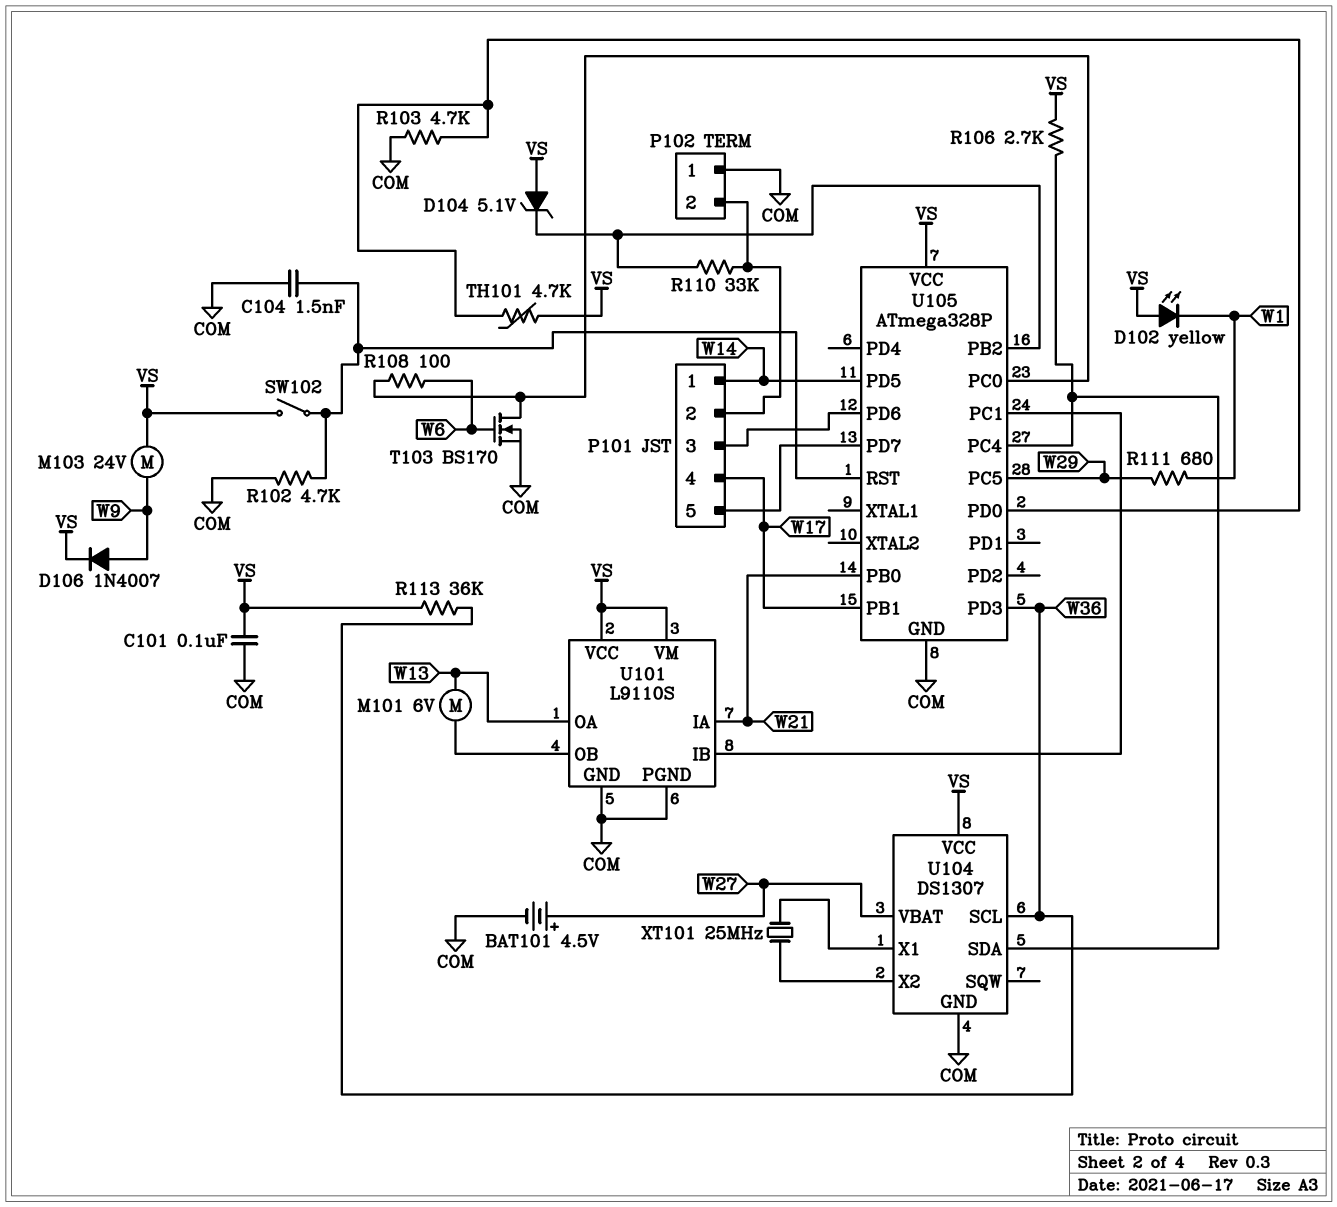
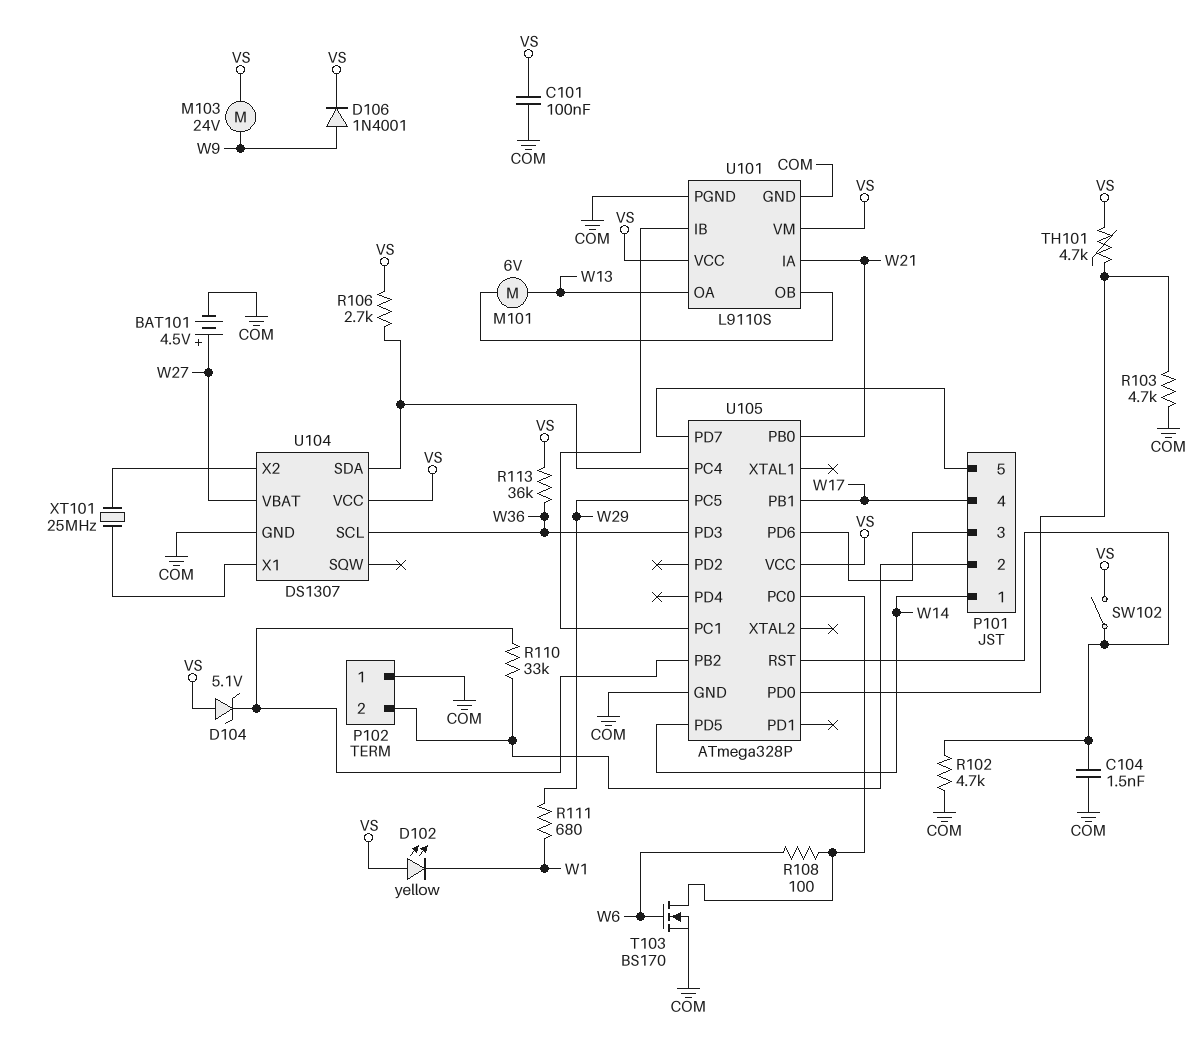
D106: diode 1N4007 (A W9, K VS) -> diode 1N4001 (A W9, K VS)

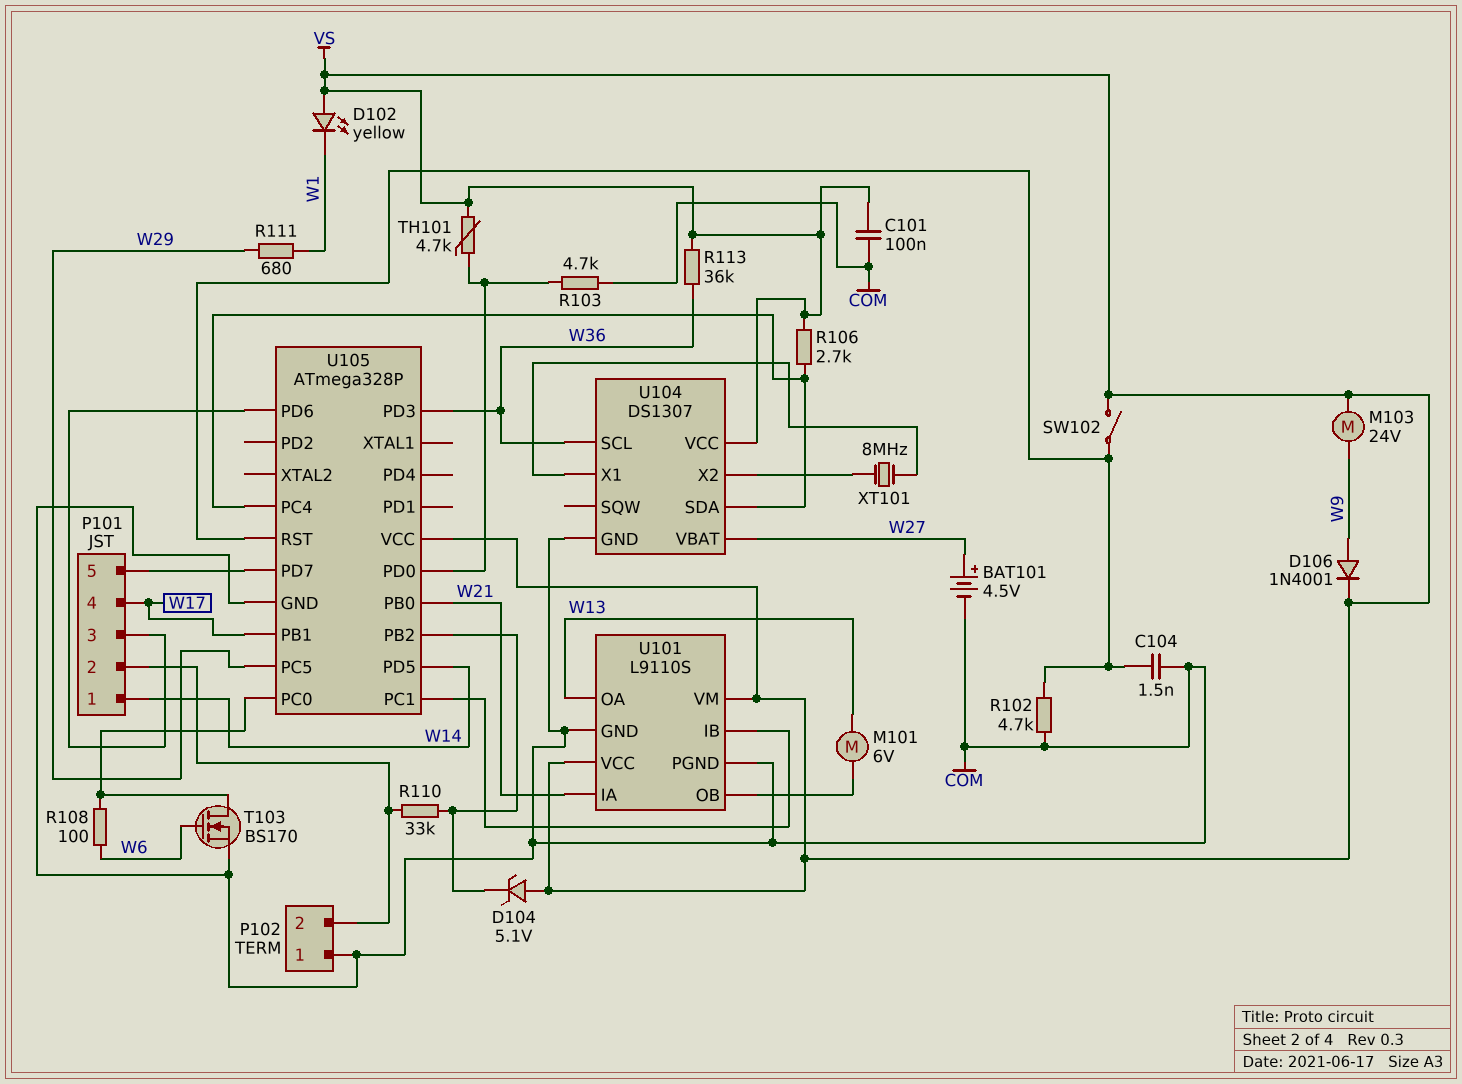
XT101: 25MHz (U104/X1, U104/X2) -> 8MHz (U104/X1, U104/X2)

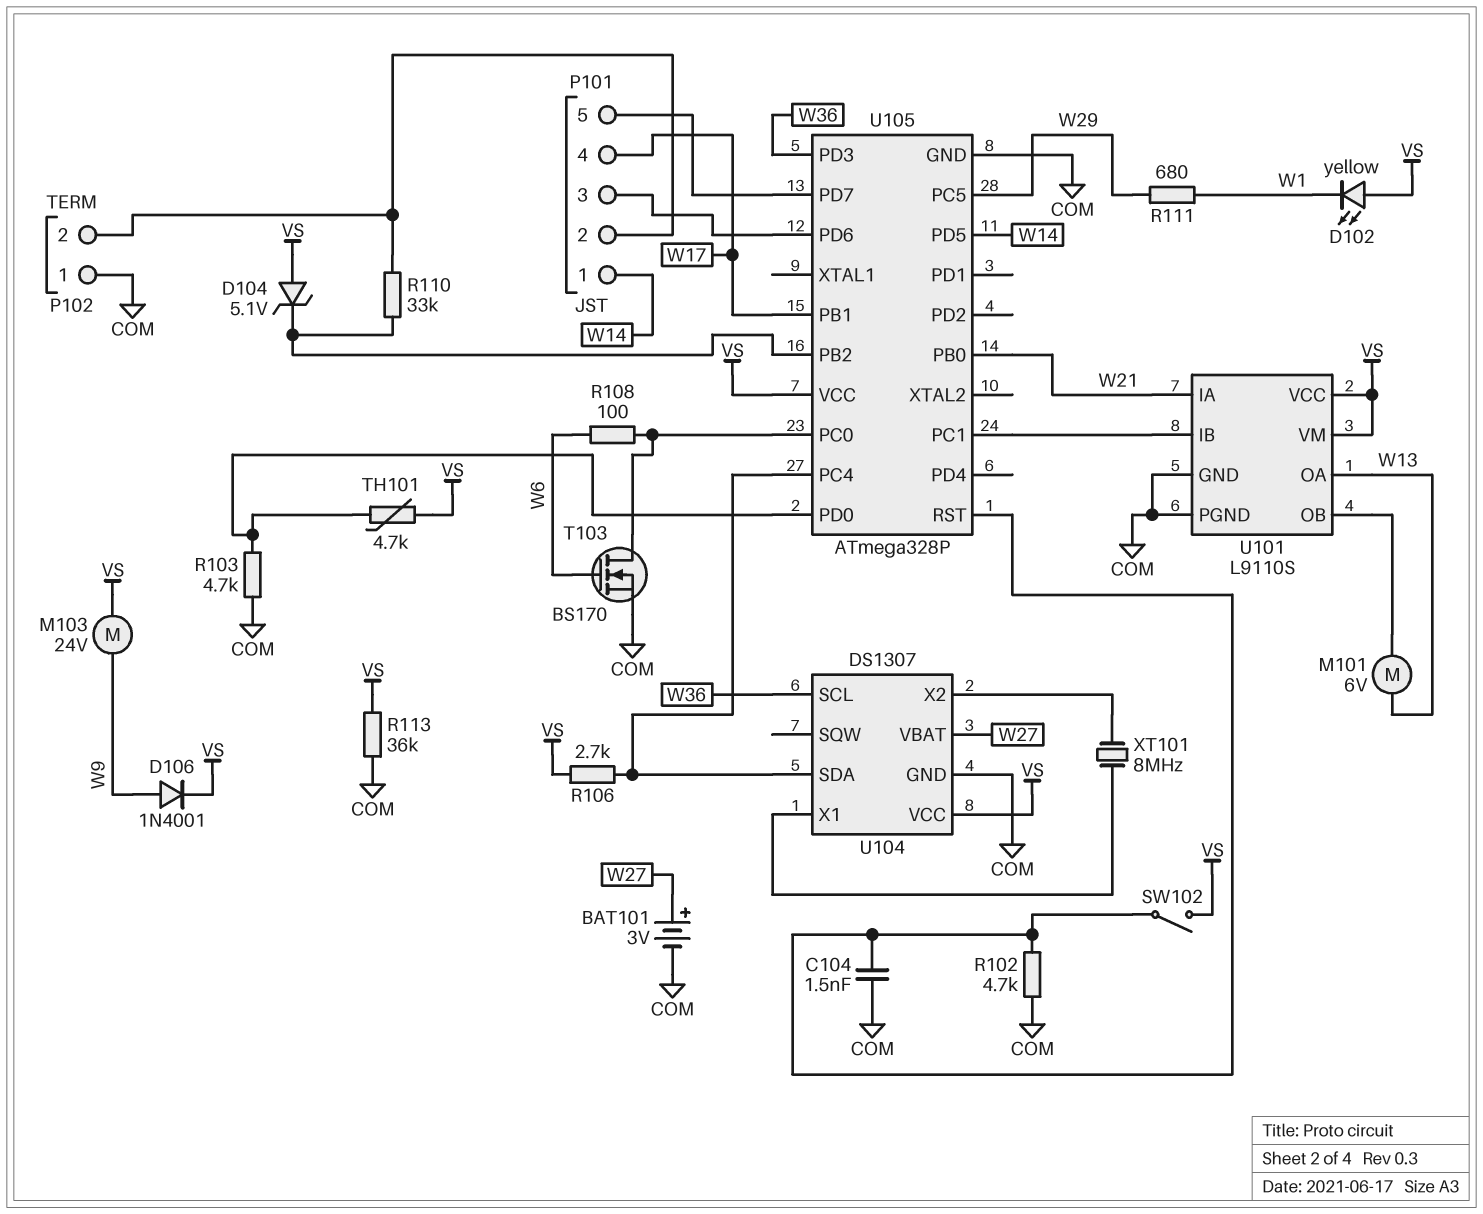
BAT101: 4.5V (plus W27, minus COM) -> 3V (plus W27, minus COM)
C101: 100nF (COM, VS) -> none
R113: 36k (VS, W36) -> 36k (COM, VS)

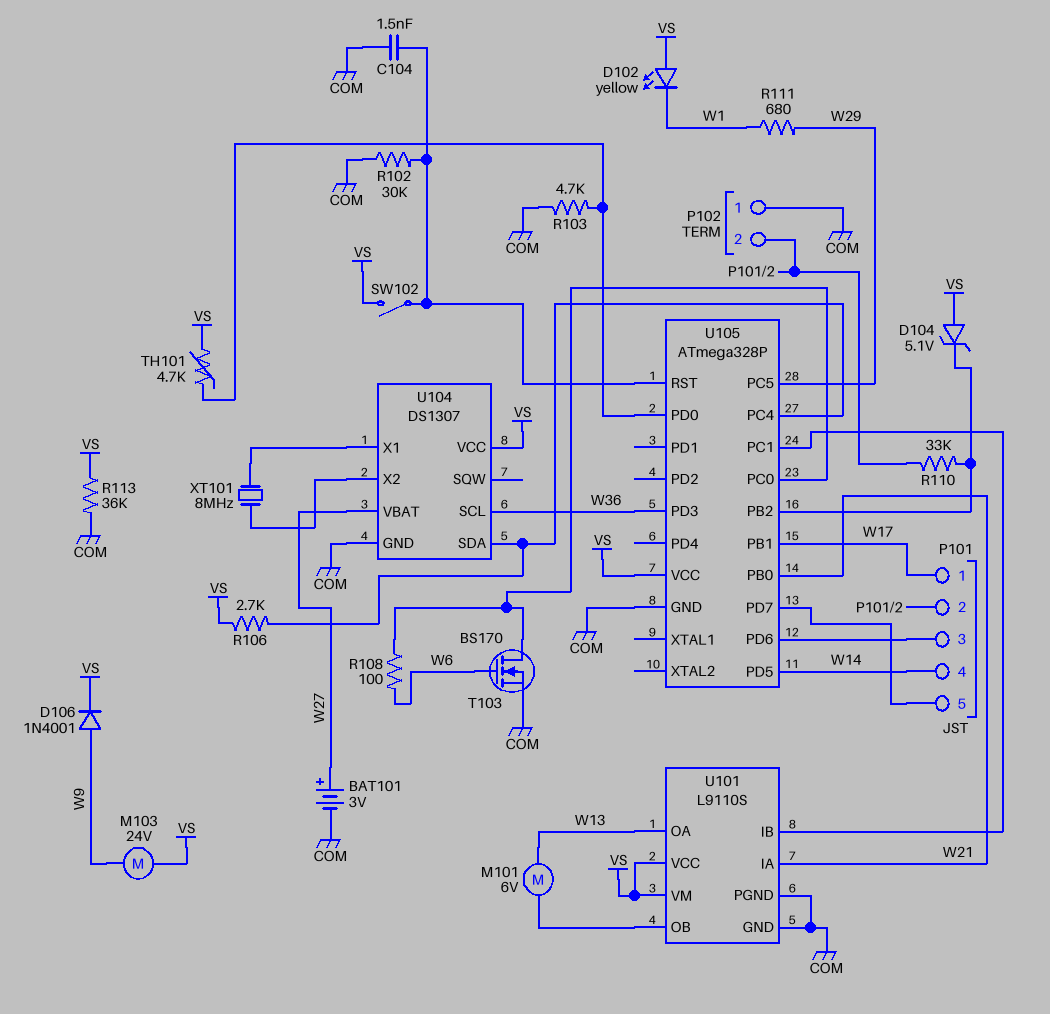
P101 pin 1: W14 -> W17
P101 pin 4: W17 -> W14
R102: 4.7k (COM, U105/RST) -> 30k (COM, U105/RST)

